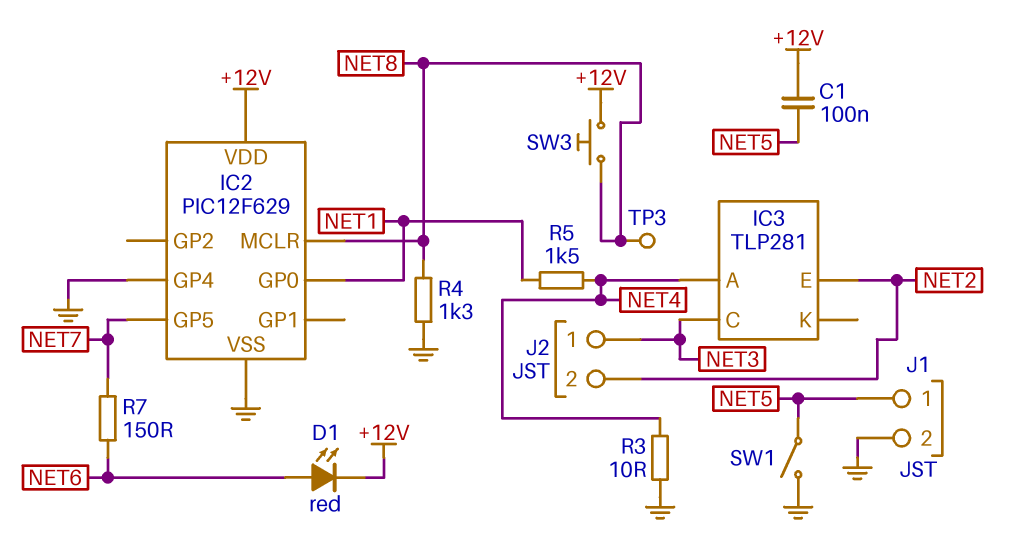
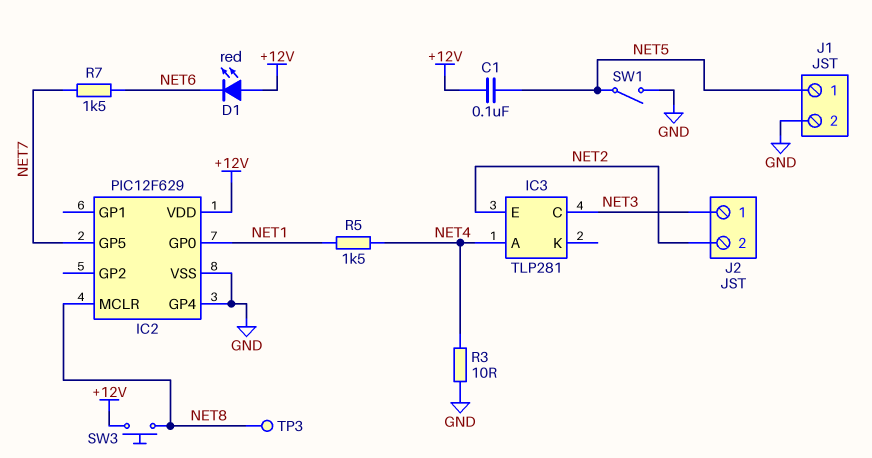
D1: LED red (A NET6, K +12V) -> LED red (A +12V, K NET6)
R4: 1.3k (GND, NET8) -> none
R7: 150 (NET6, NET7) -> 1.5k (NET6, NET7)

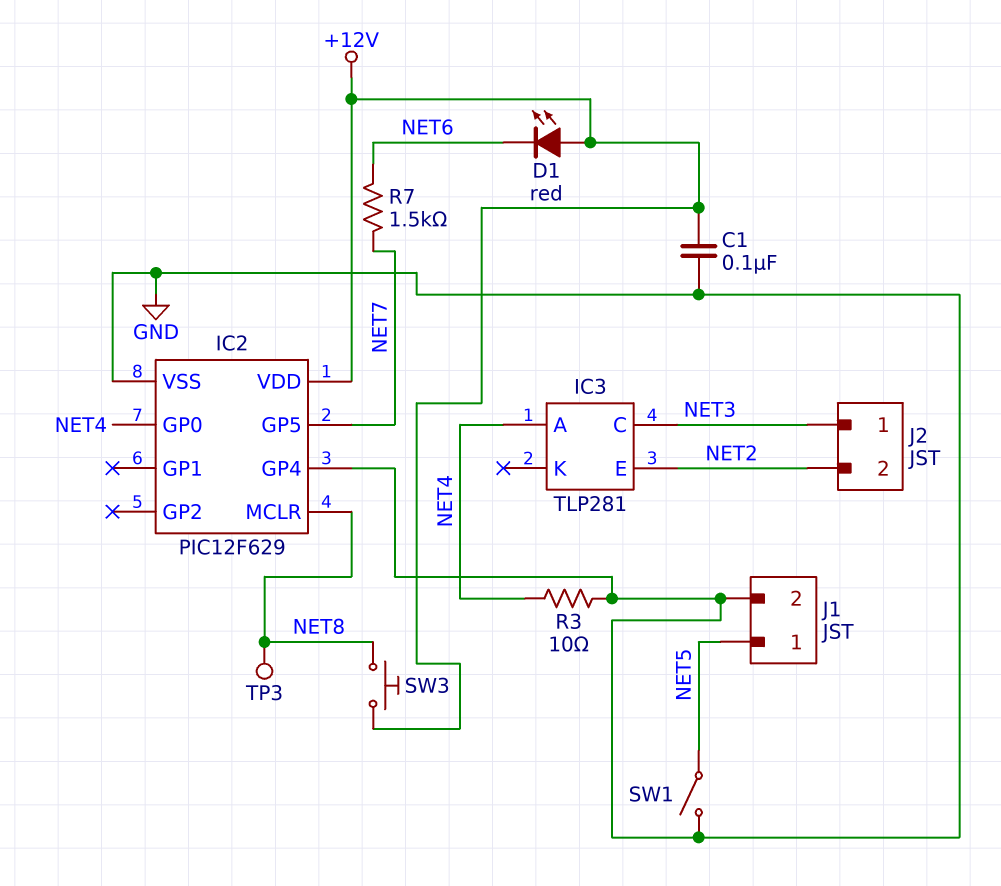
C1: 100nF (+12V, NET5) -> 100nF (+12V, GND)
IC2 pin GP0: NET1 -> NET4
R5: 1.5k (NET1, NET4) -> none

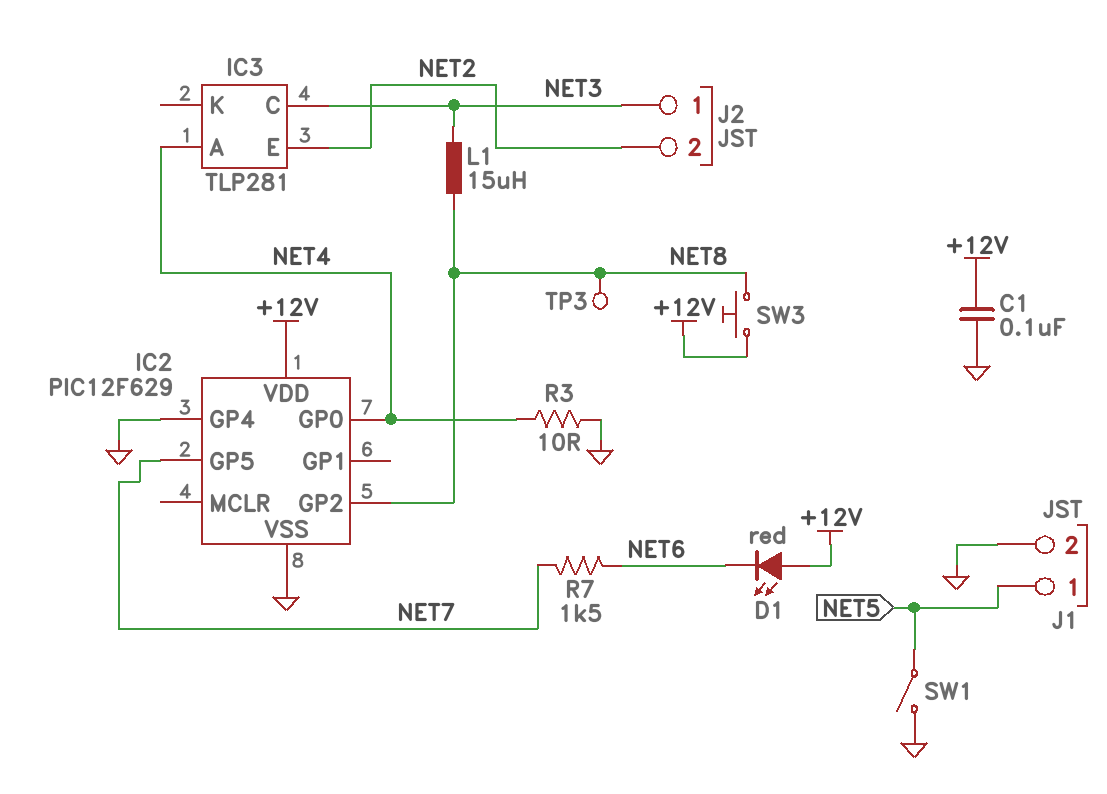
IC2 pin GP2: none -> NET8
IC2 pin MCLR: NET8 -> none
L1: none -> 15uH (NET3, NET8)

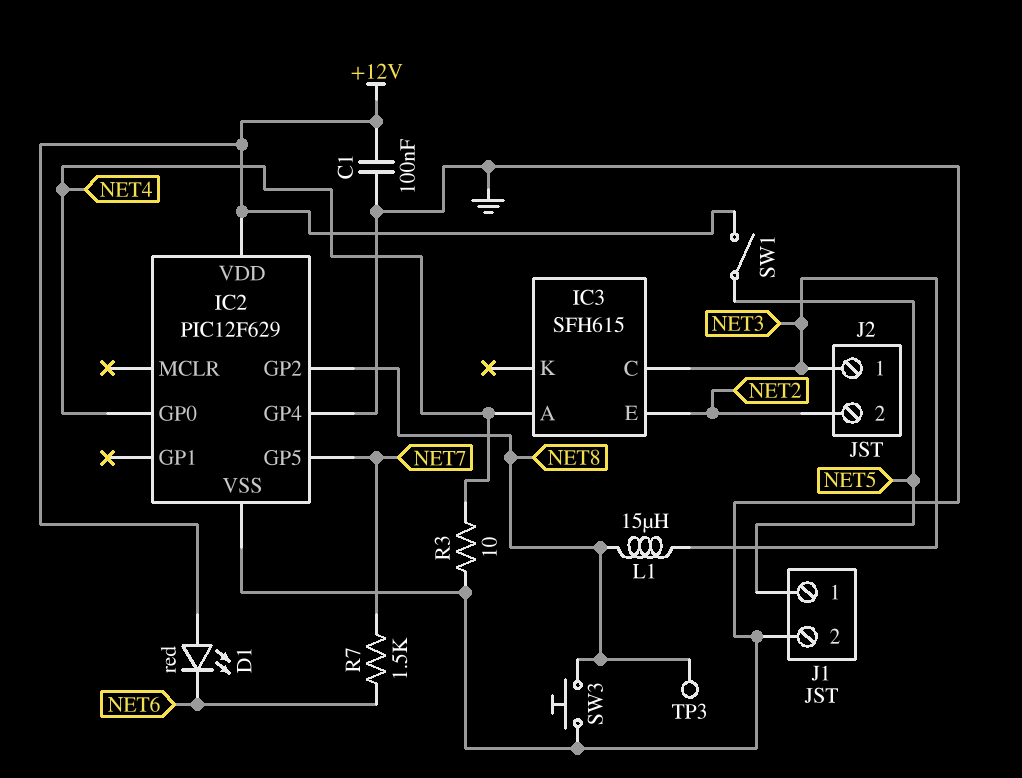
IC3: TLP281 -> SFH615
SW1: switch (GND, NET5) -> switch (+12V, NET5)
SW3: button (+12V, NET8) -> button (GND, NET8)

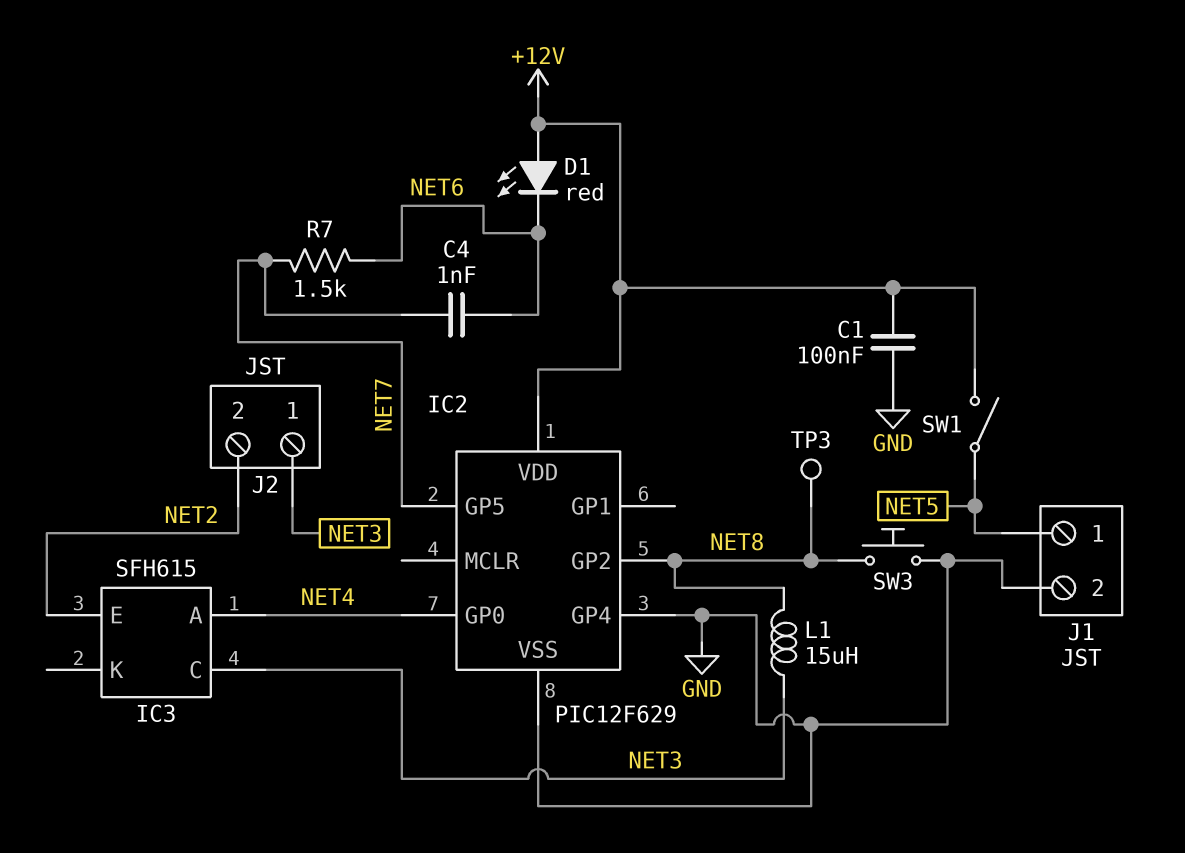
C4: none -> 1nF (NET6, NET7)
R3: 10 (GND, NET4) -> none

